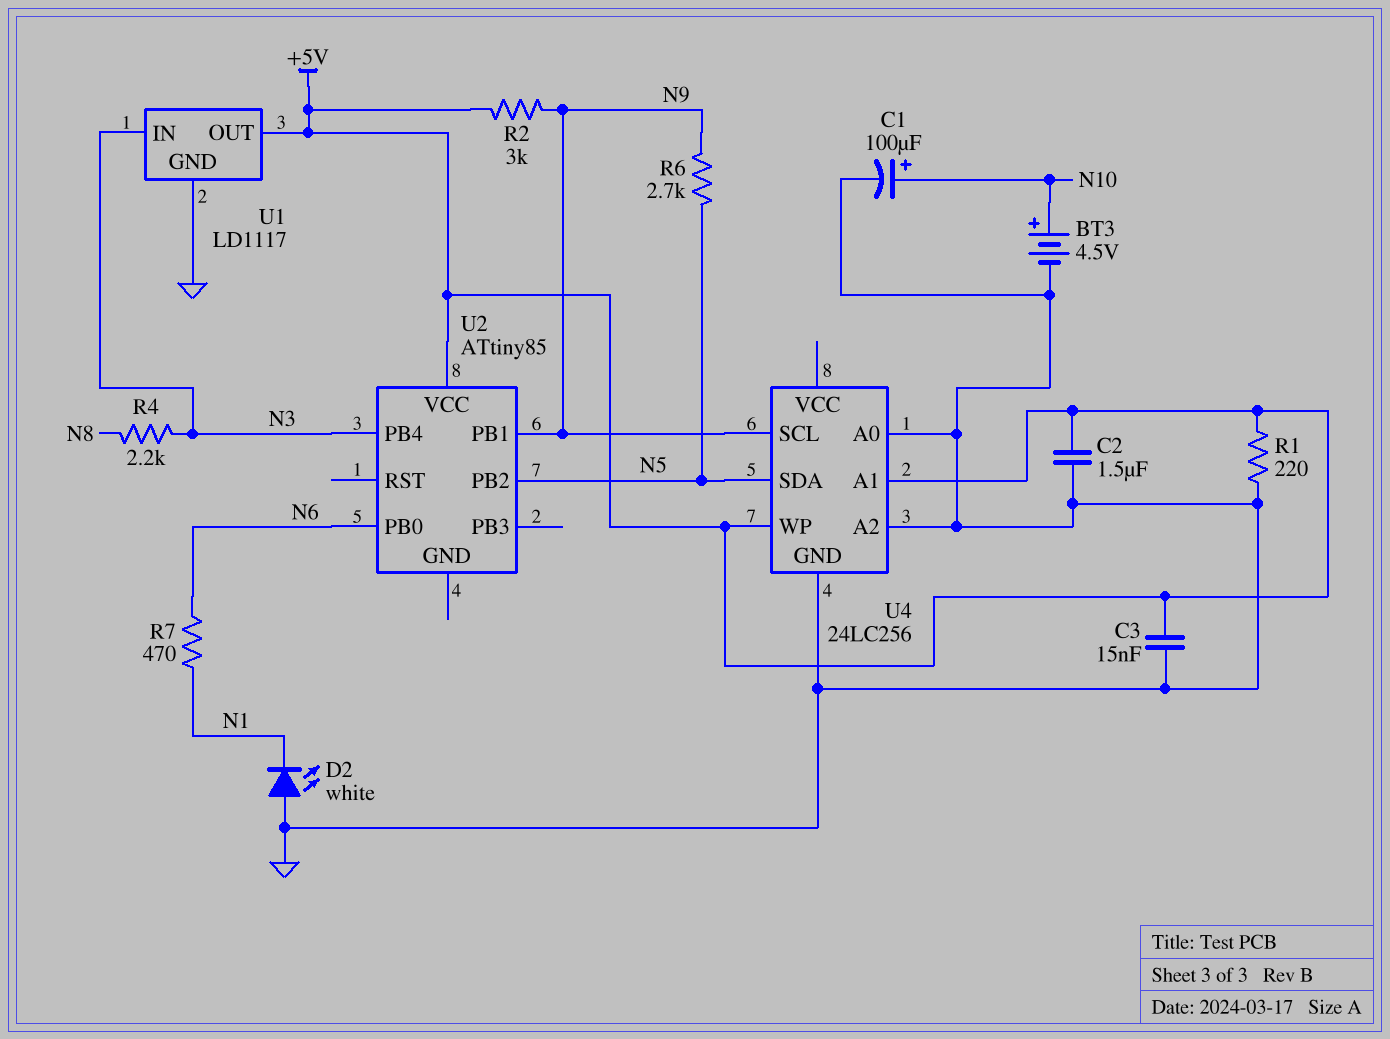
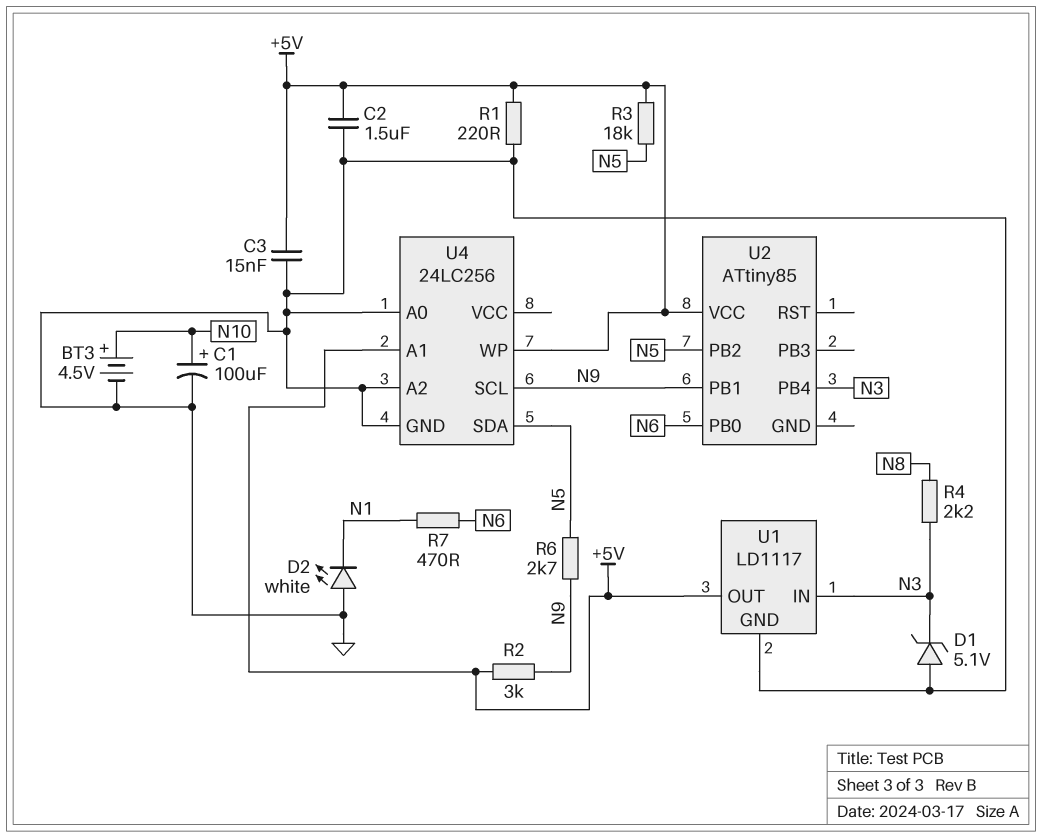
D1: none -> zener 5.1V (A GND, K N3)
R3: none -> 18k (+5V, N5)

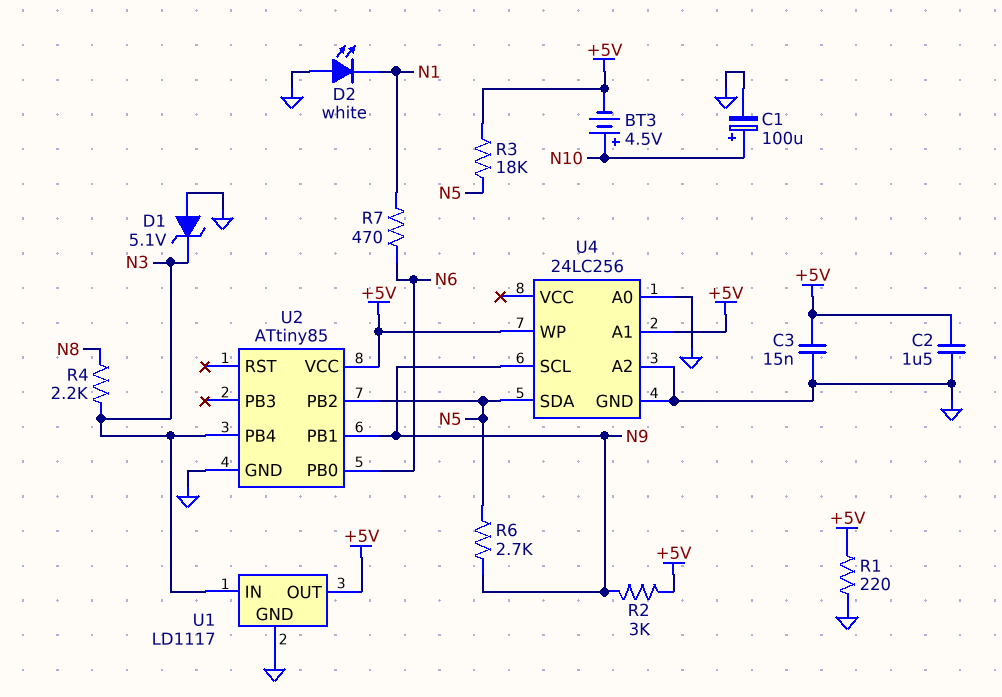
BT3: 4.5V (plus N10, minus GND) -> 4.5V (plus N10, minus +5V)
U2 pin GND: none -> GND

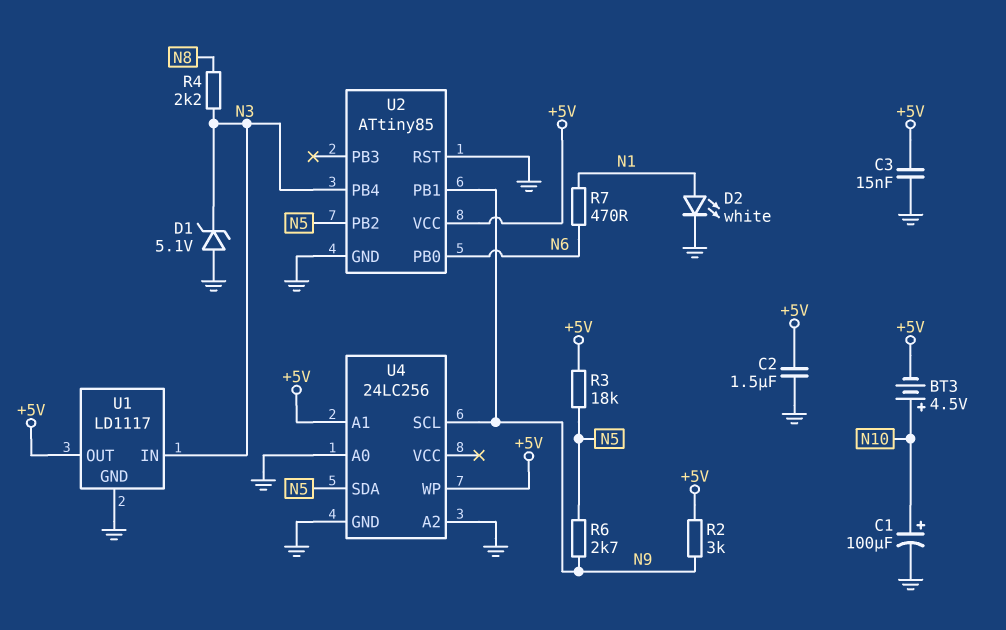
D2: LED white (A GND, K N1) -> LED white (A N1, K GND)
R1: 220 (+5V, GND) -> none
U2 pin RST: none -> GND

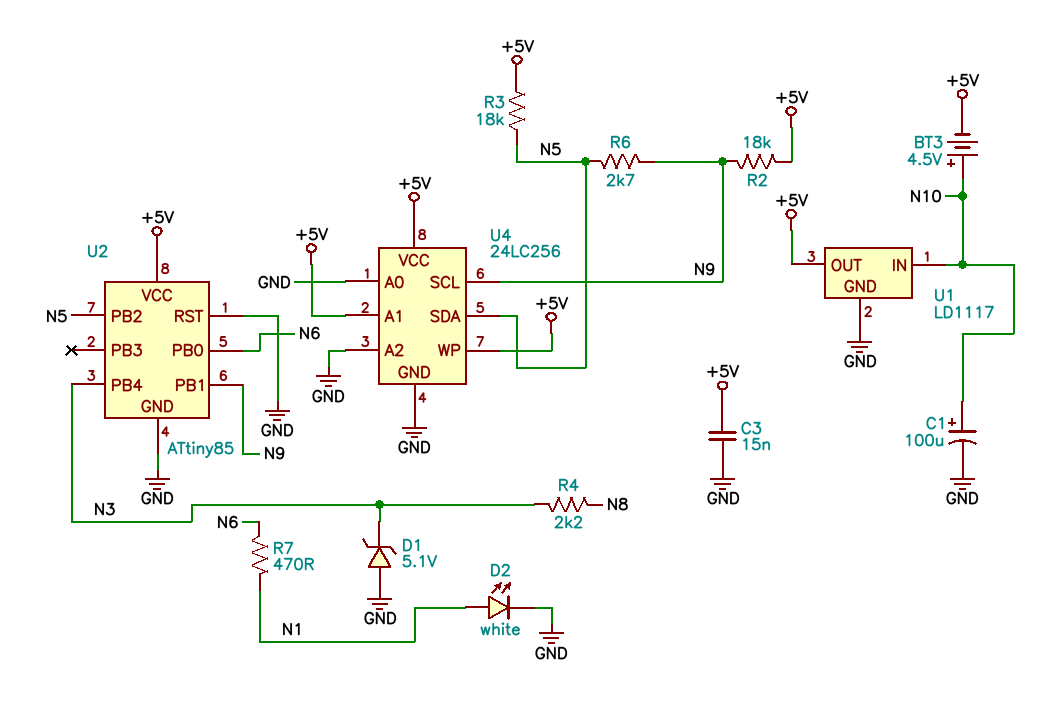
C2: 1.5uF (+5V, GND) -> none
R2: 3k (+5V, N9) -> 18k (+5V, N9)
U1 pin IN: N3 -> N10
U4 pin VCC: none -> +5V

